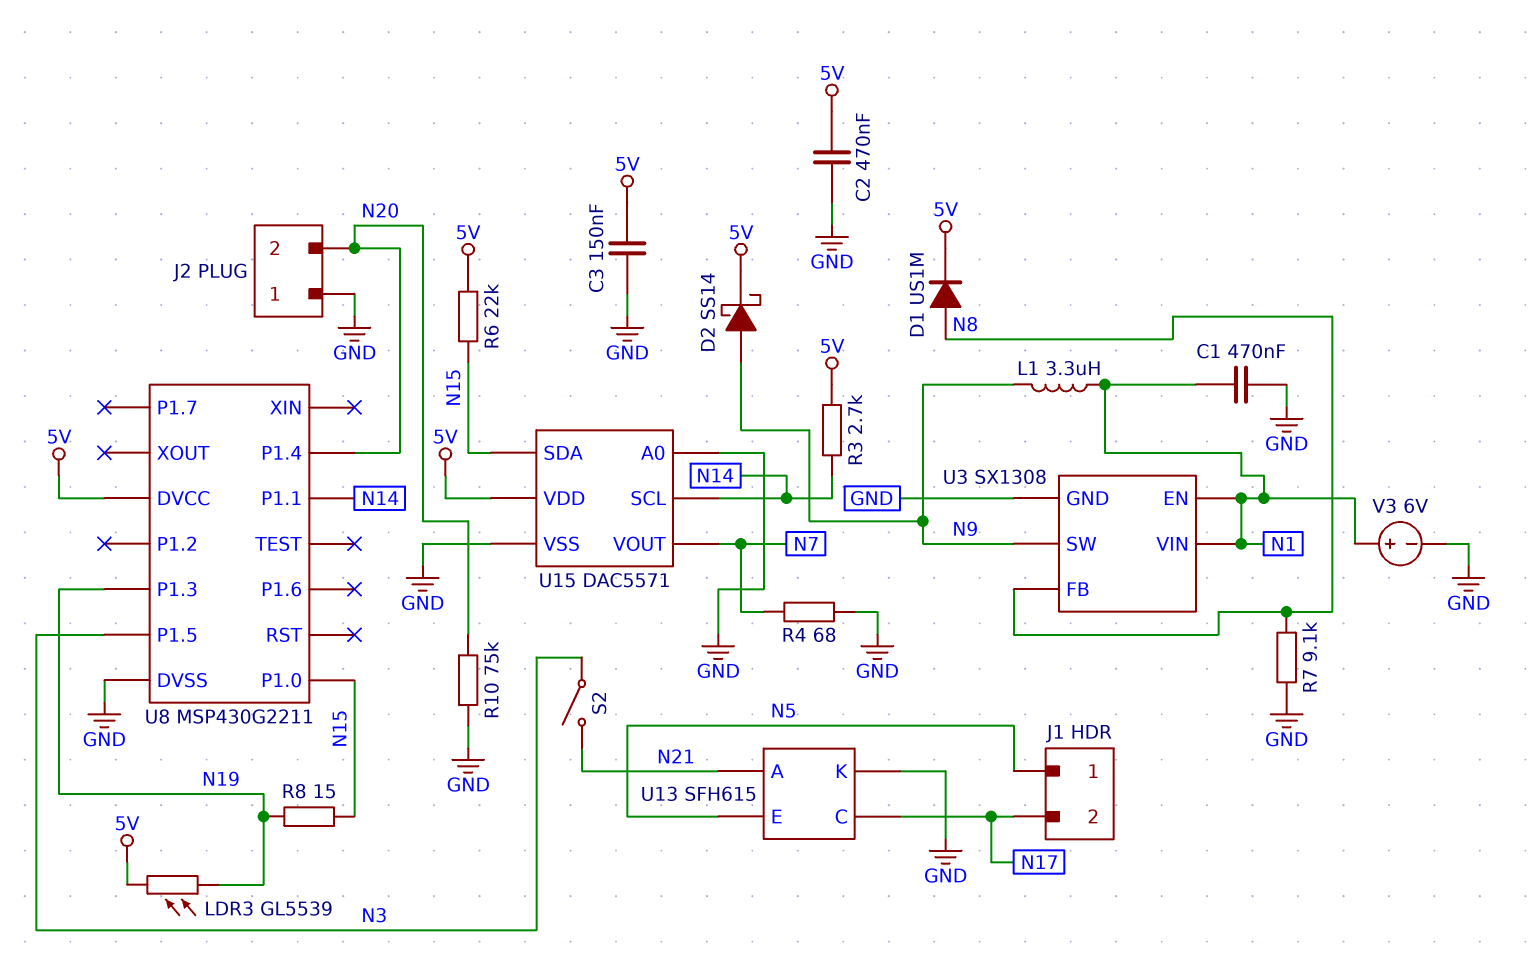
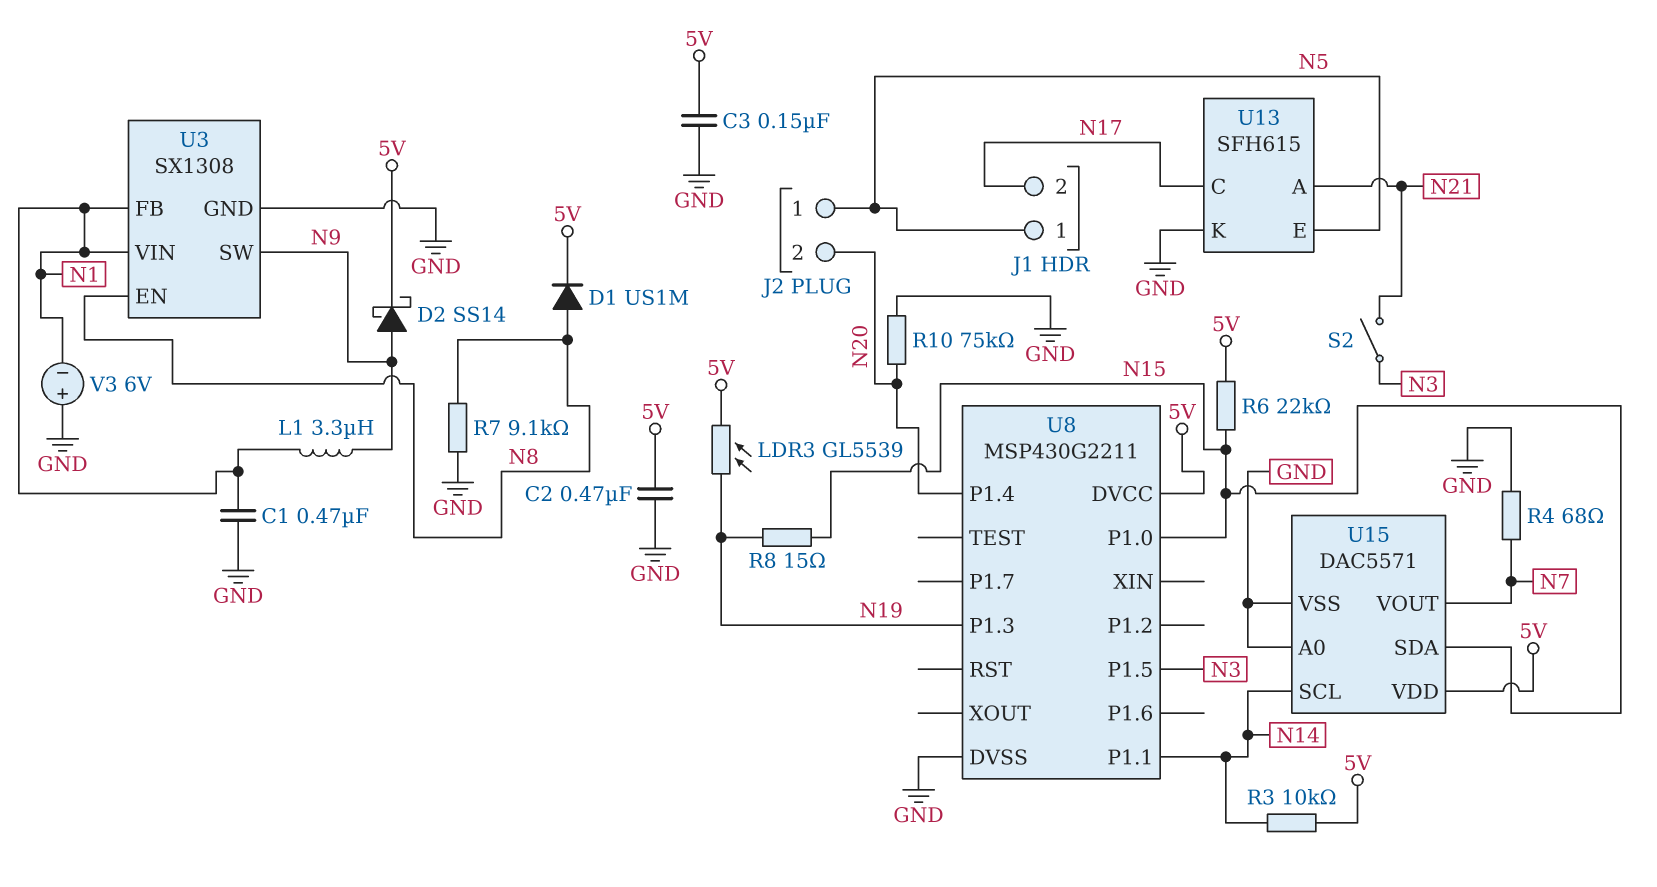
J2 pin 1: GND -> N5
R3: 2.7k (5V, N14) -> 10k (5V, N14)
U3 pin EN: N1 -> N8
U3 pin FB: N8 -> N1
V3: 6V (plus N1, minus GND) -> 6V (plus GND, minus N1)

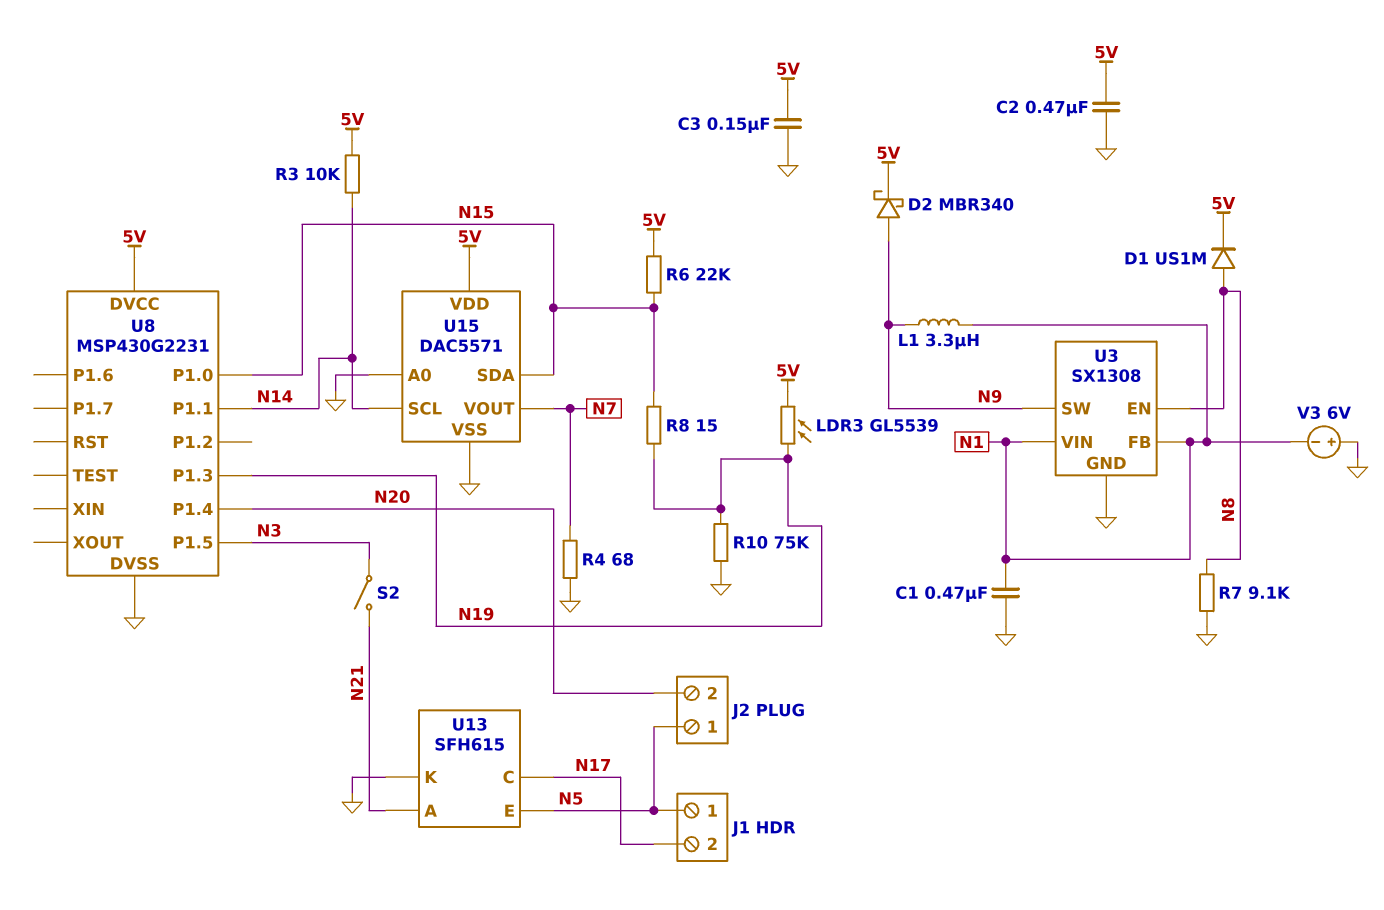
D2: schottky SS14 (A N9, K 5V) -> schottky MBR340 (A N9, K 5V)
R10: 75k (GND, N20) -> 75k (GND, N19)
U8: MSP430G2211 -> MSP430G2231

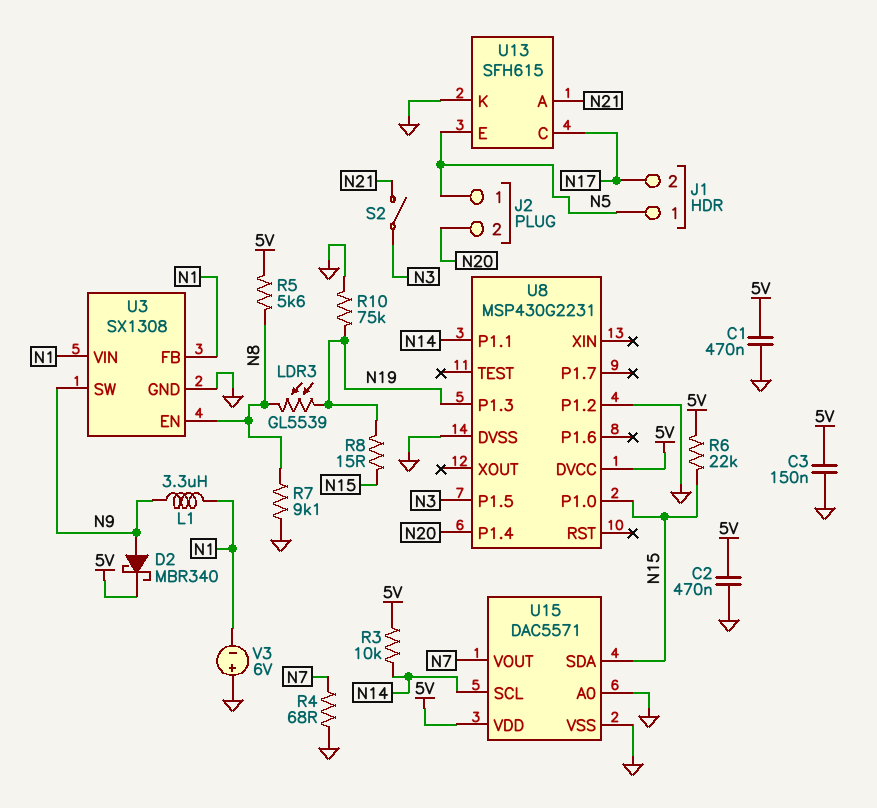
C1: 470nF (GND, N1) -> 470nF (5V, GND)
D1: diode US1M (A N8, K 5V) -> none
LDR3: GL5539 (5V, N19) -> GL5539 (N8, N19)
R5: none -> 5.6k (5V, N8)
U8 pin P1.2: none -> GND

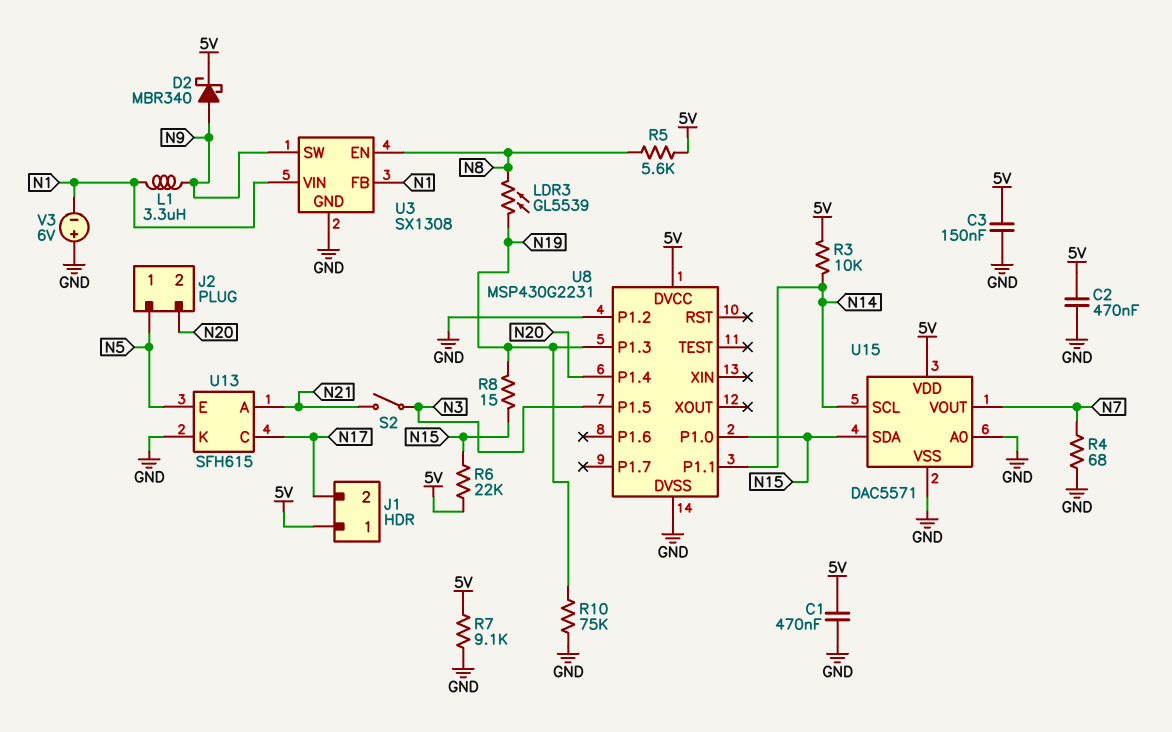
J1 pin 1: N5 -> 5V
R7: 9.1k (GND, N8) -> 9.1k (5V, GND)

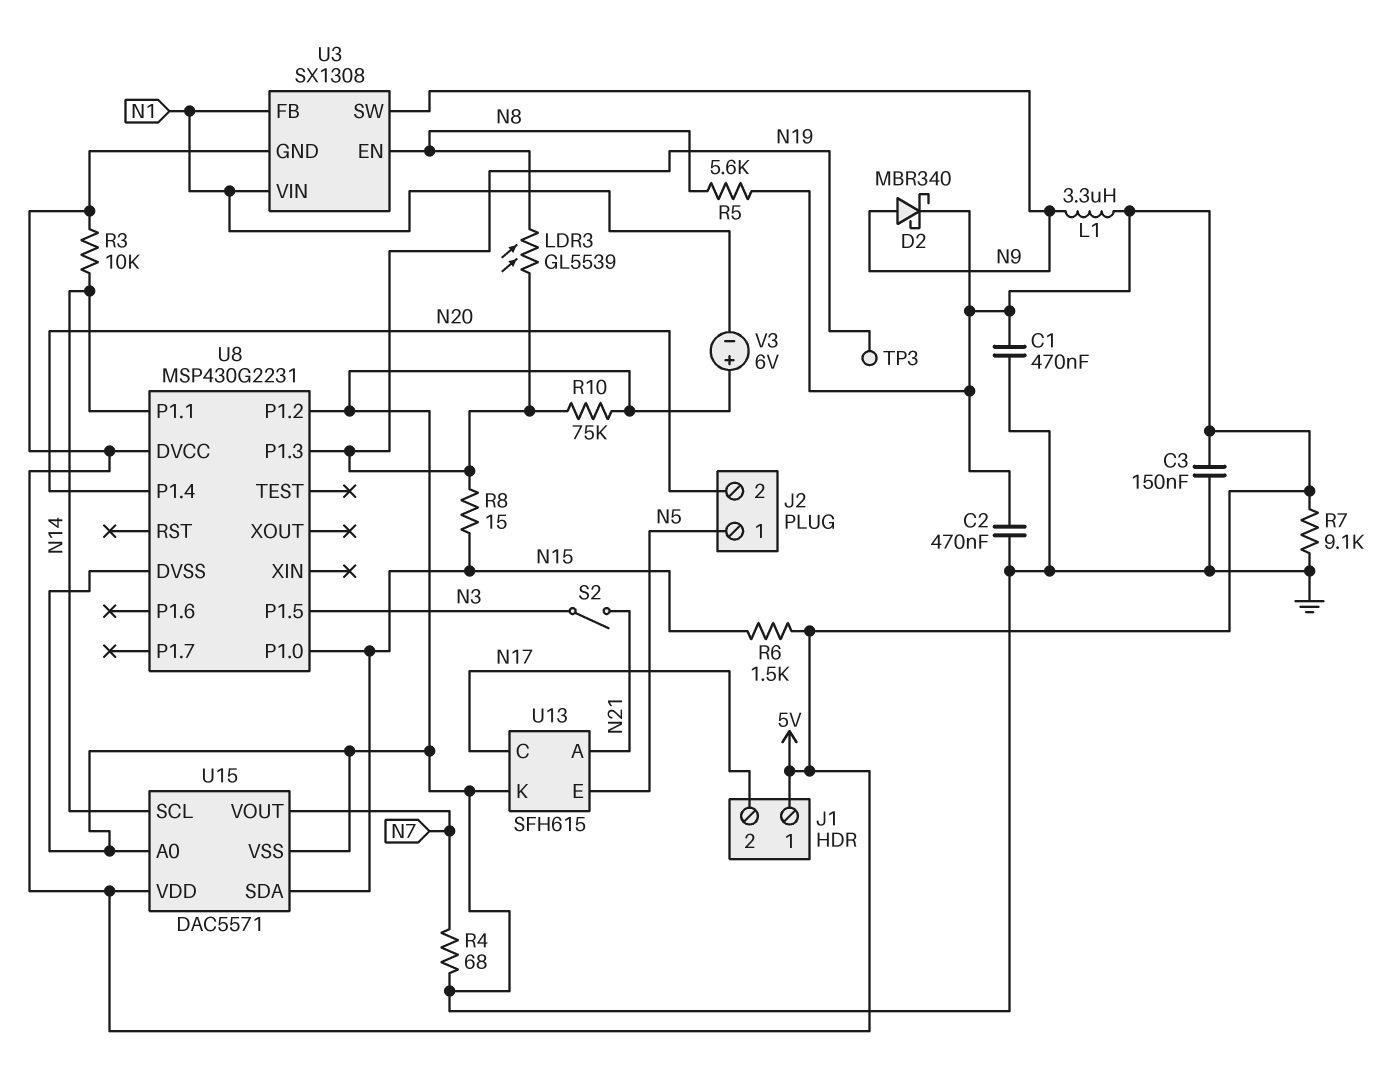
L1: 3.3uH (N1, N9) -> 3.3uH (5V, N9)
R6: 22k (5V, N15) -> 1.5k (5V, N15)
TP3: none -> test point (N19)
U3 pin GND: GND -> 5V

